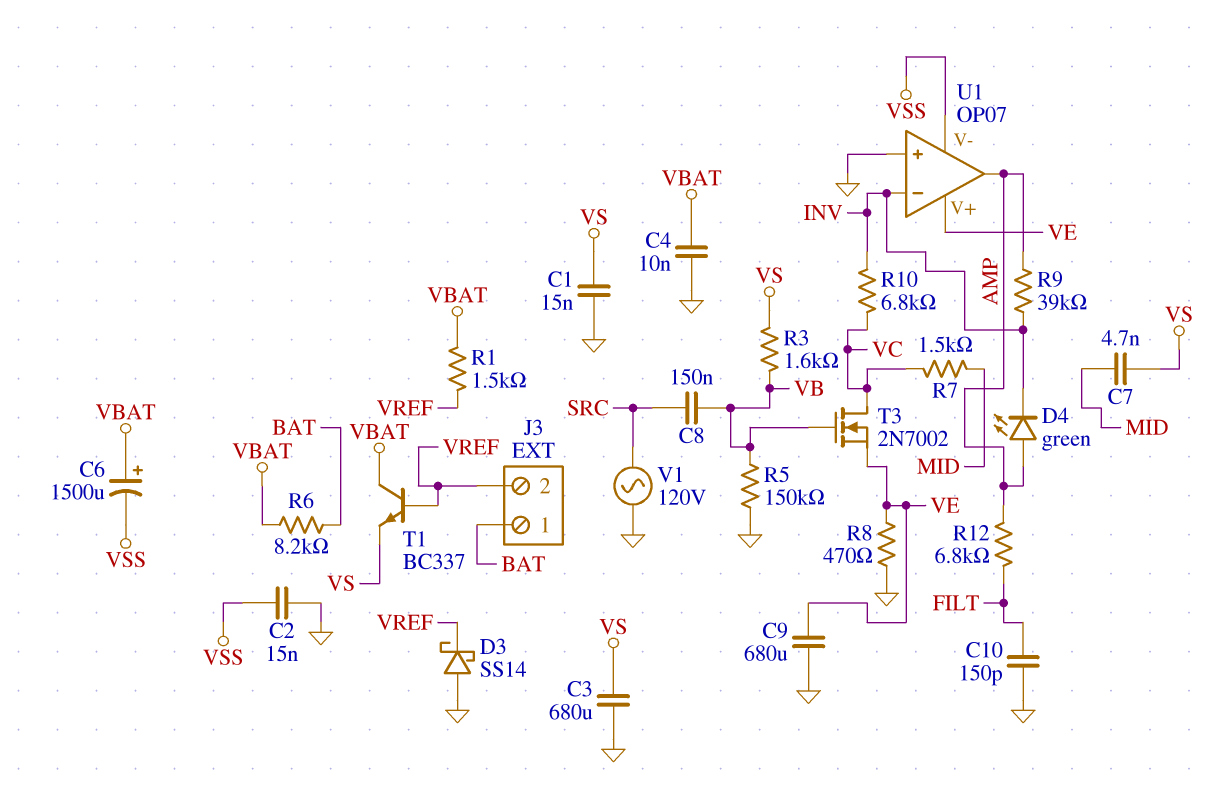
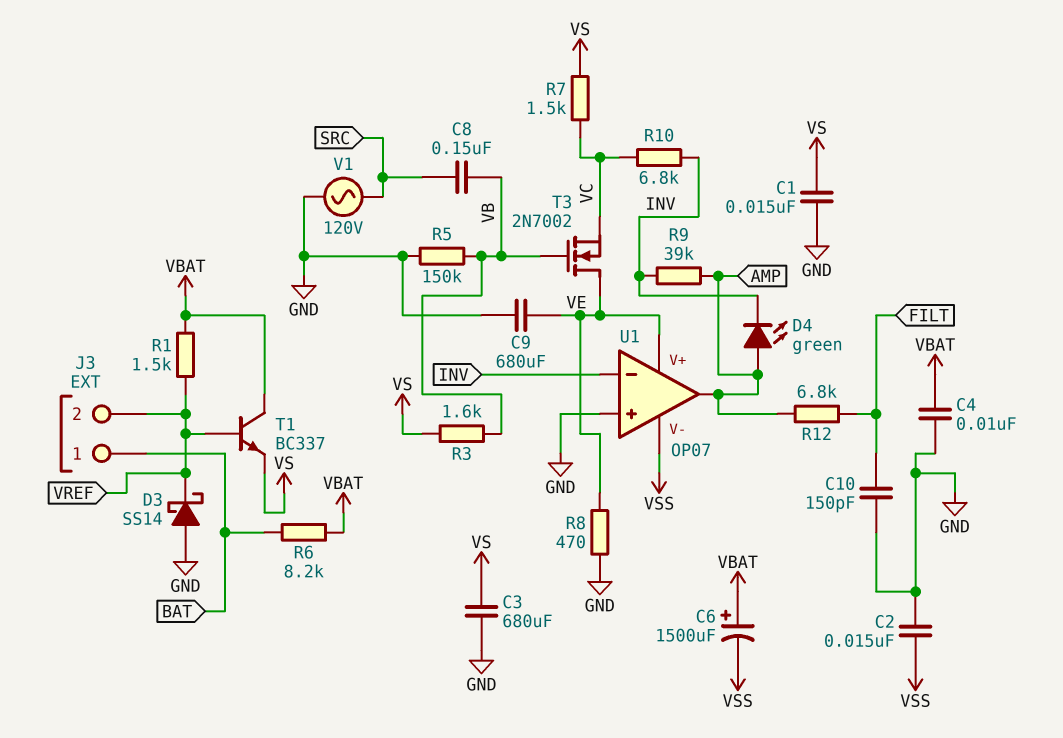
C7: 4.7nF (MID, VS) -> none
R7: 1.5k (MID, VC) -> 1.5k (VC, VS)
T3: NMOS 2N7002 (G VB, D VC, S VE) -> NMOS 2N7002 (G VB, D VE, S VC)

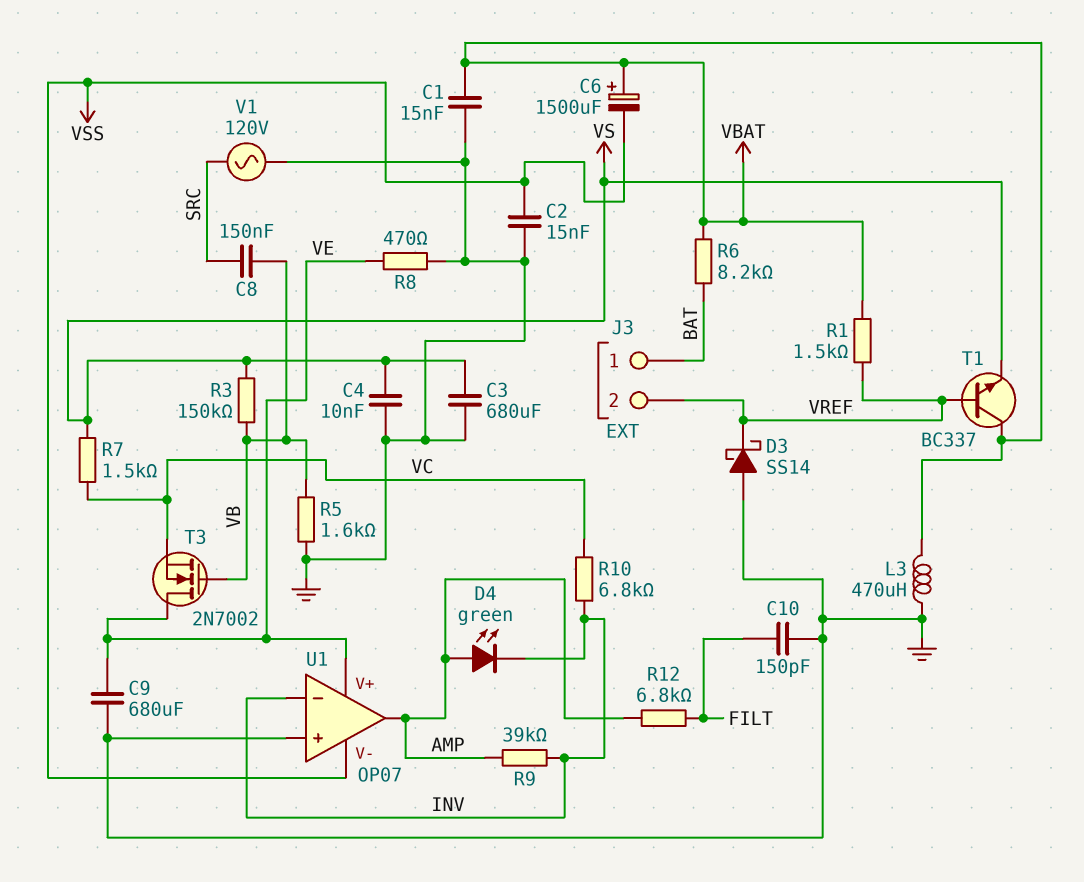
C1: 15nF (GND, VS) -> 15nF (GND, VBAT)
C4: 10nF (GND, VBAT) -> 10nF (GND, VS)
L3: none -> 470uH (GND, VBAT)
R3: 1.6k (VB, VS) -> 150k (VB, VS)
R5: 150k (GND, VB) -> 1.6k (GND, VB)

